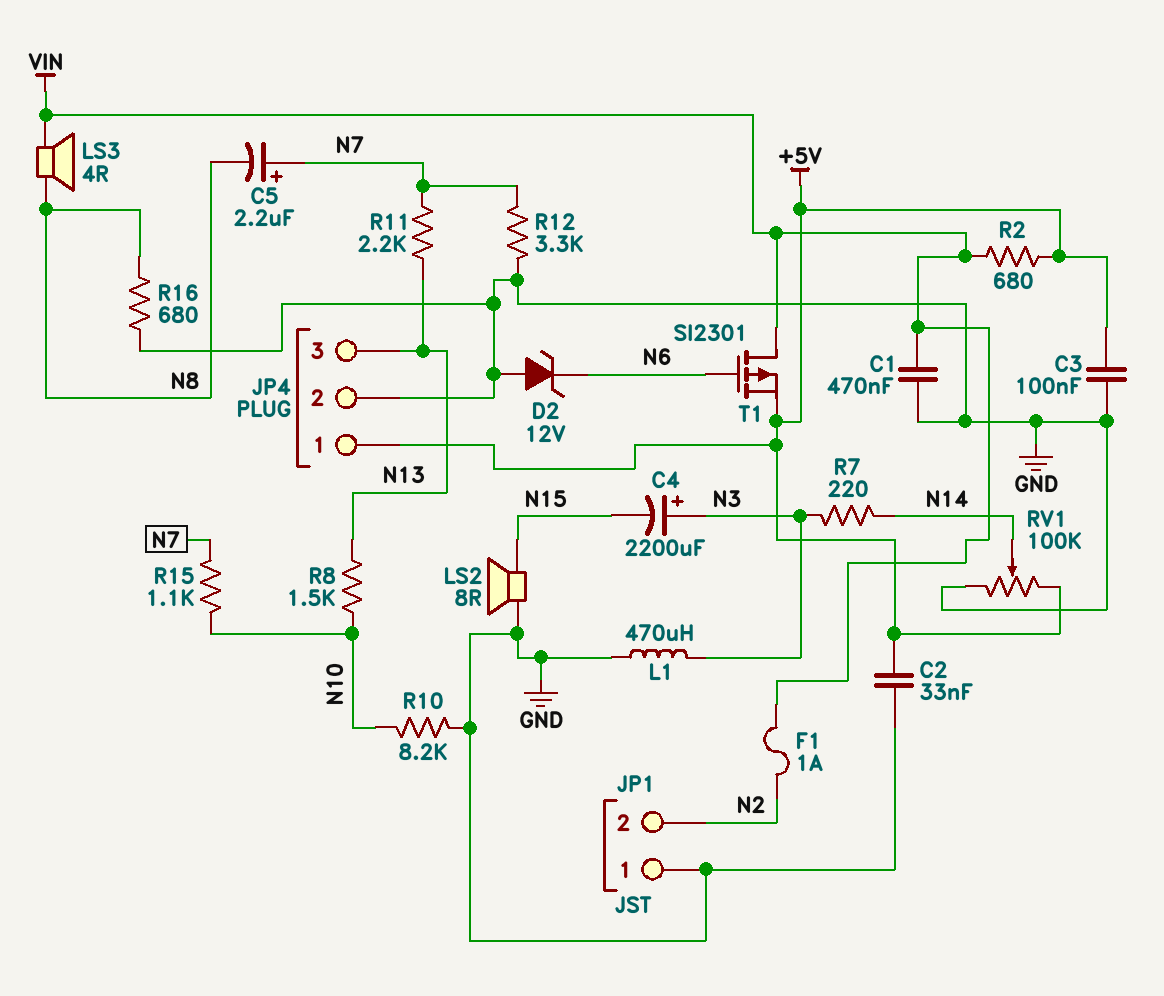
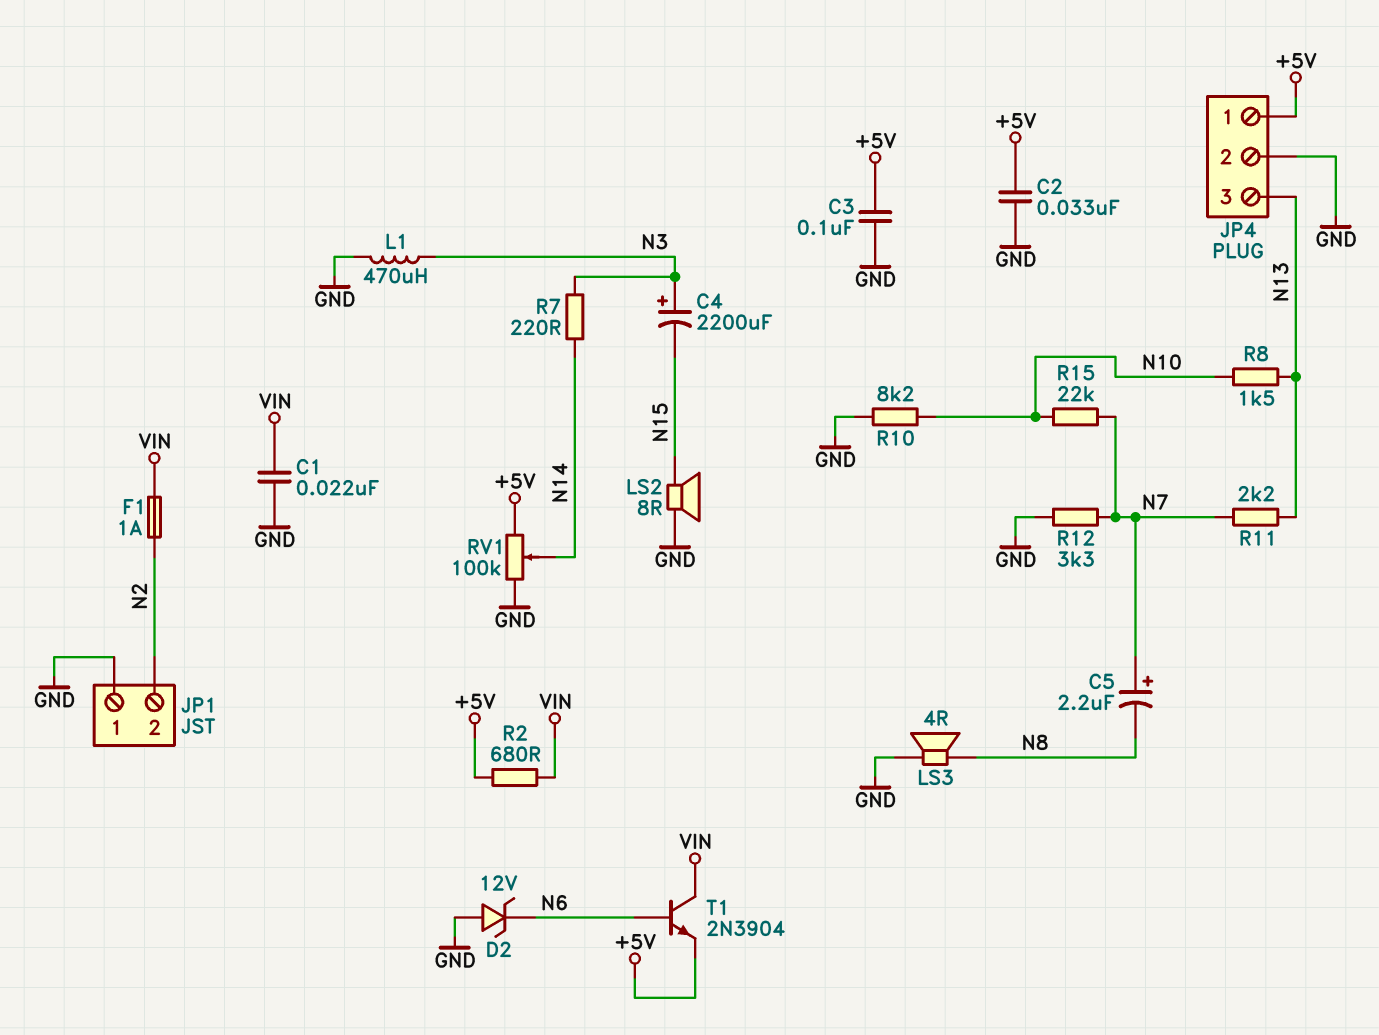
C1: 470nF (GND, VIN) -> 22nF (GND, VIN)
LS3: speaker 4R (N8, VIN) -> speaker 4R (GND, N8)
R15: 1.1k (N7, N10) -> 22k (N7, N10)
R16: 680 (GND, N8) -> none
T1: PMOS SI2301 (G N6, D VIN, S +5V) -> NPN 2N3904 (B N6, C VIN, E +5V)

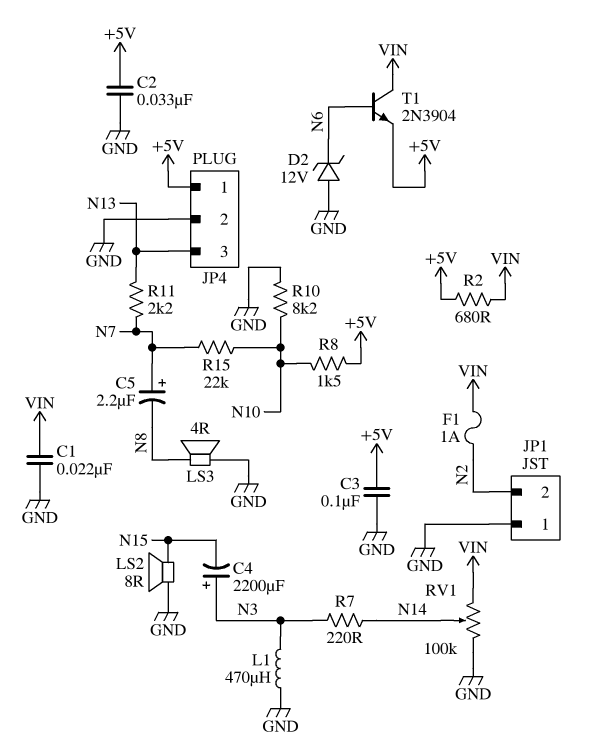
R8: 1.5k (N10, N13) -> 1.5k (+5V, N10)
R12: 3.3k (GND, N7) -> none
RV1: 100k (+5V, GND, wiper N14) -> 100k (GND, VIN, wiper N14)

